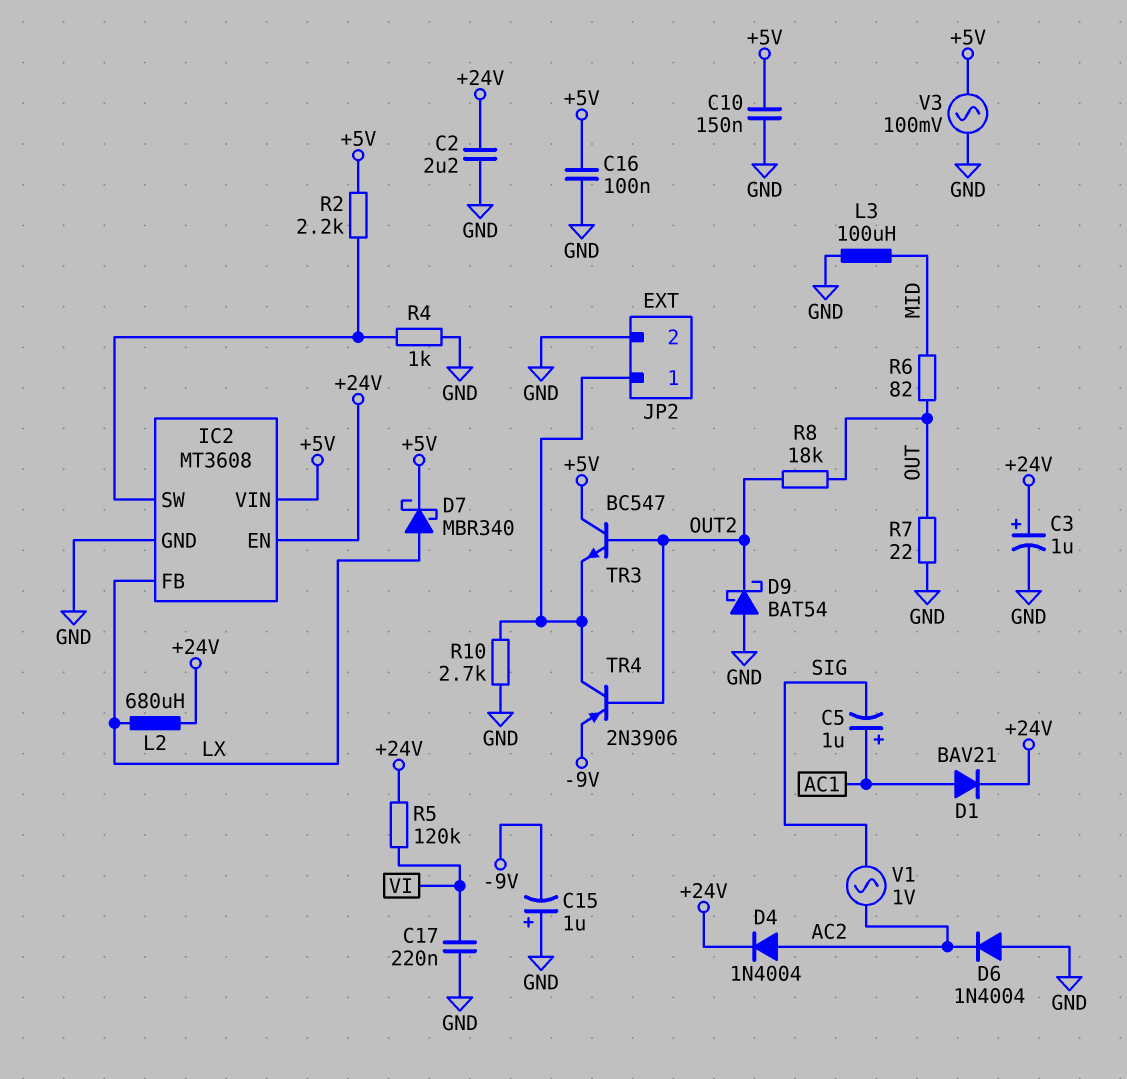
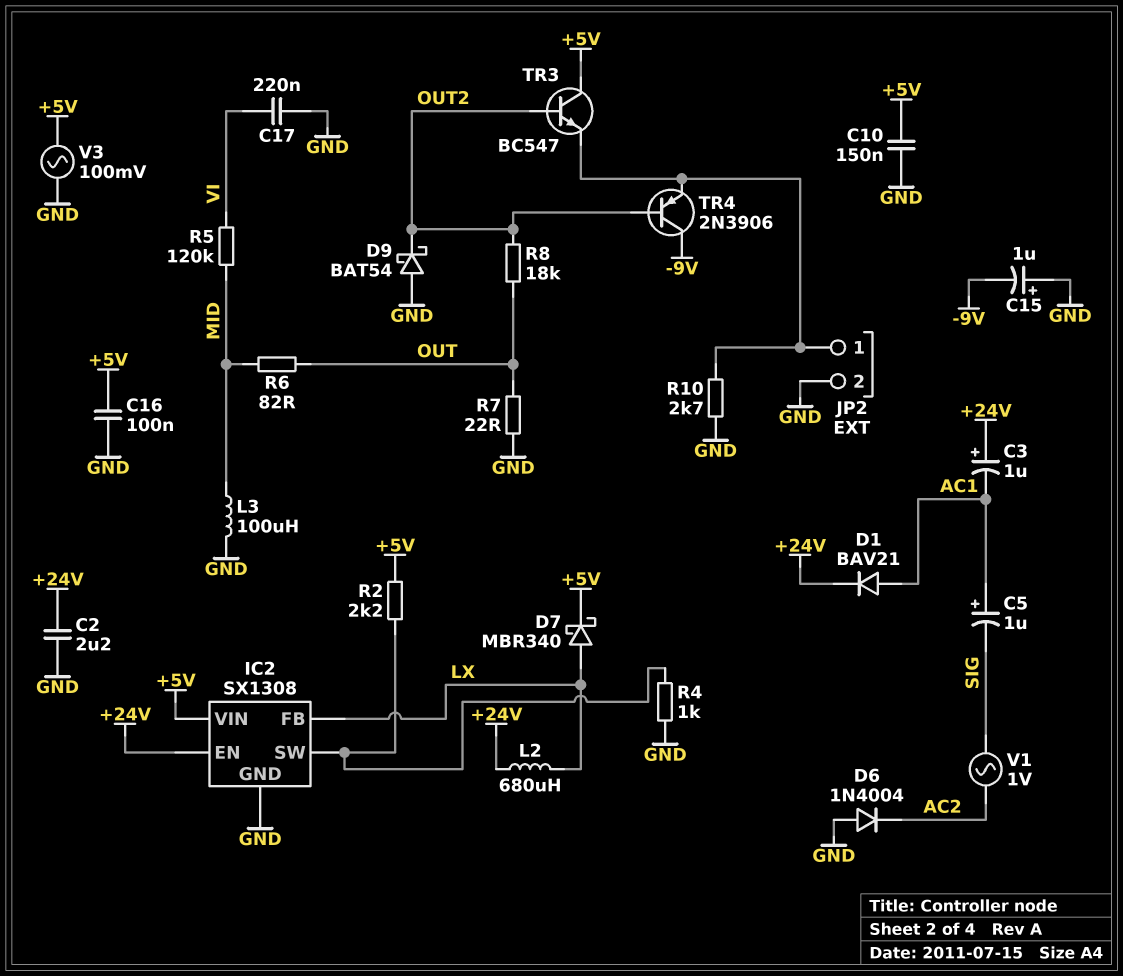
C3: 1uF (plus +24V, minus GND) -> 1uF (plus +24V, minus AC1)
D4: diode 1N4004 (A AC2, K +24V) -> none
IC2: MT3608 -> SX1308
R5: 120k (+24V, VI) -> 120k (MID, VI)
TR4: PNP 2N3906 (B OUT2, C JP2/1, E -9V) -> PNP 2N3906 (B OUT2, C -9V, E JP2/1)

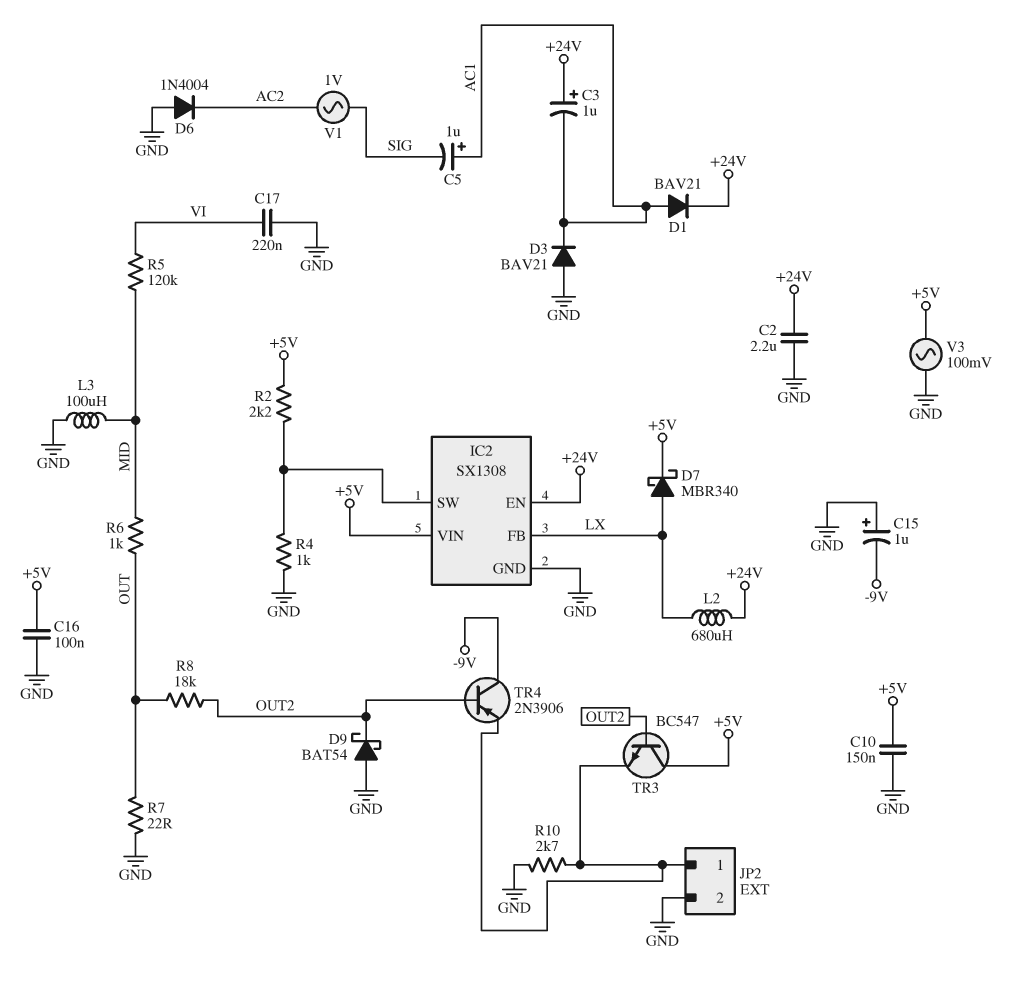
D3: none -> diode BAV21 (A GND, K AC1)
R6: 82 (MID, OUT) -> 1k (MID, OUT)

